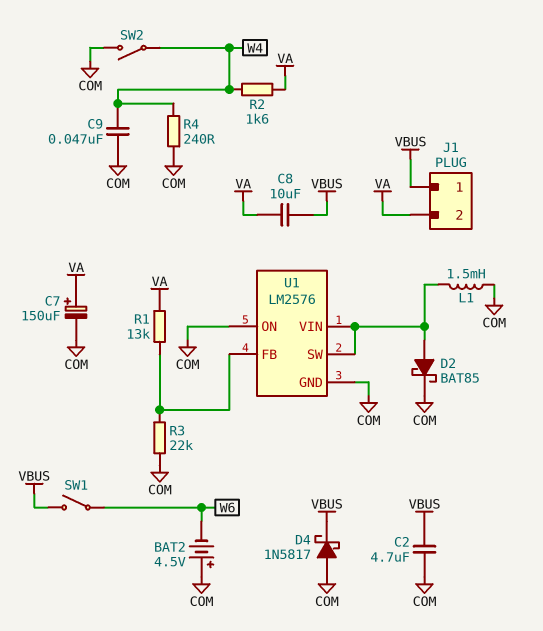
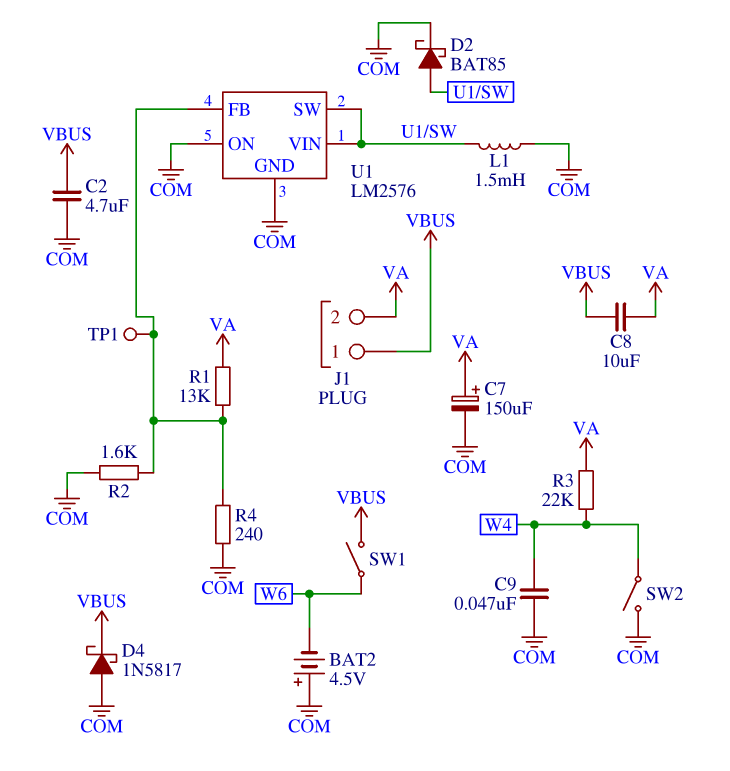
R2: 1.6k (VA, W4) -> 1.6k (COM, U1/FB)
R3: 22k (COM, U1/FB) -> 22k (VA, W4)
R4: 240 (COM, W4) -> 240 (COM, U1/FB)
TP1: none -> test point (U1/FB)

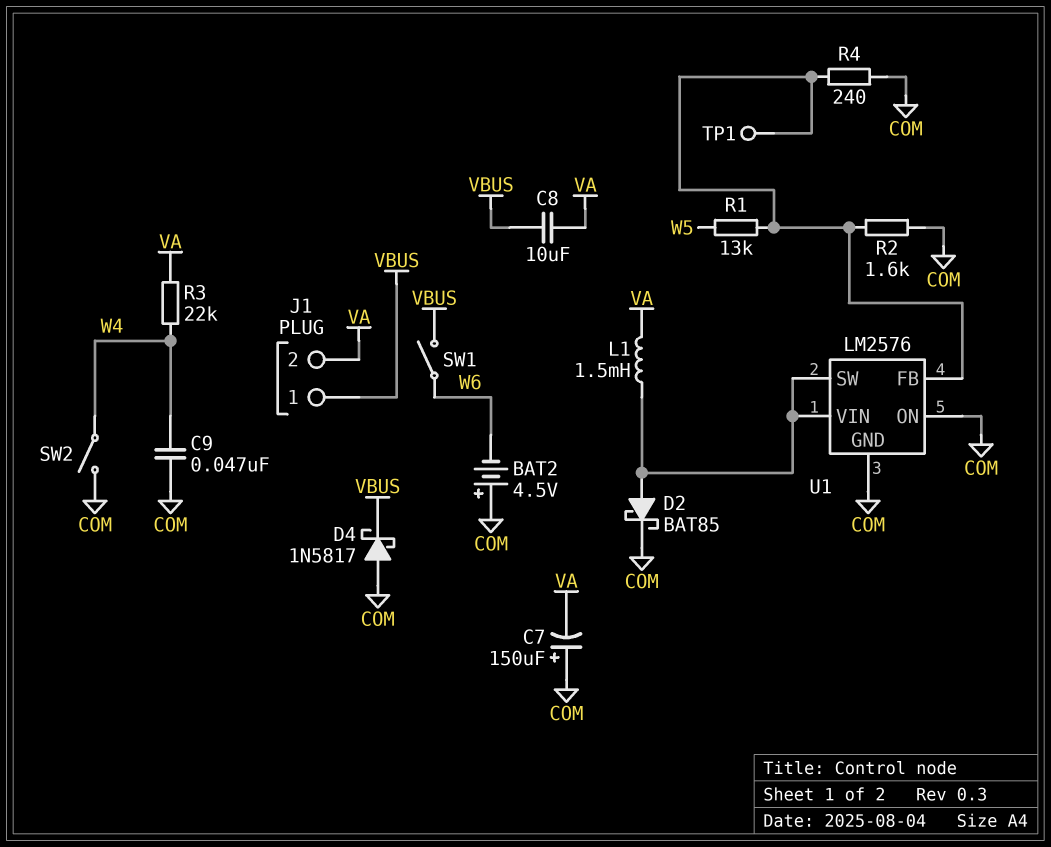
C2: 4.7uF (COM, VBUS) -> none
C7: 150uF (plus VA, minus COM) -> 150uF (plus COM, minus VA)
L1: 1.5mH (COM, U1/SW) -> 1.5mH (U1/SW, VA)
R1: 13k (U1/FB, VA) -> 13k (U1/FB, W5)

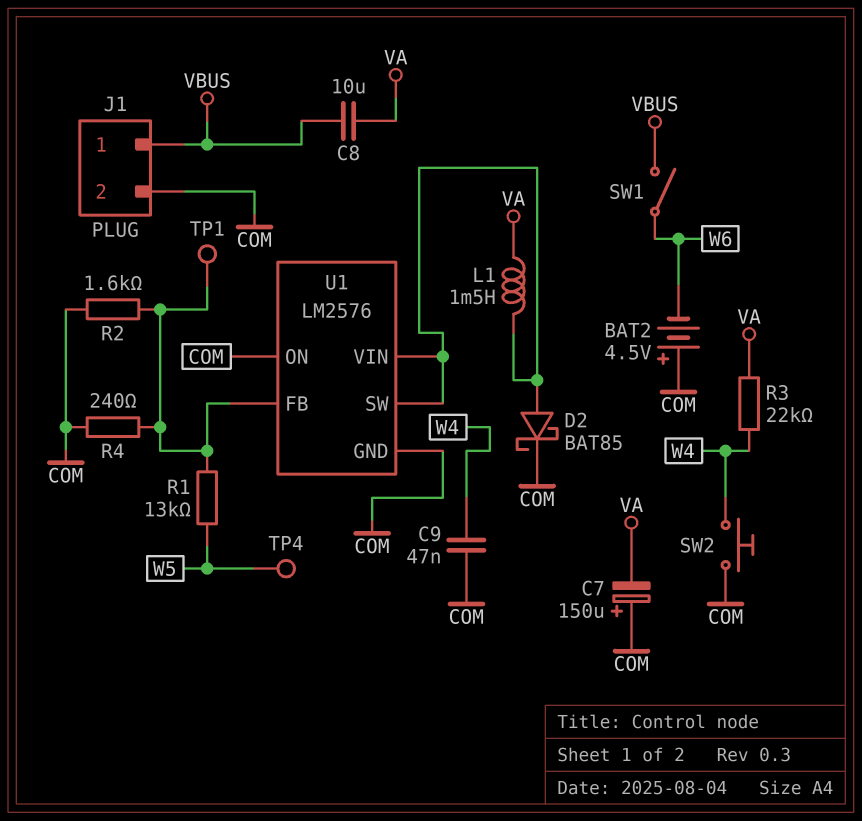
D4: schottky 1N5817 (A COM, K VBUS) -> none
J1 pin 2: VA -> COM
SW2: switch (COM, W4) -> button (COM, W4)
TP4: none -> test point (W5)

